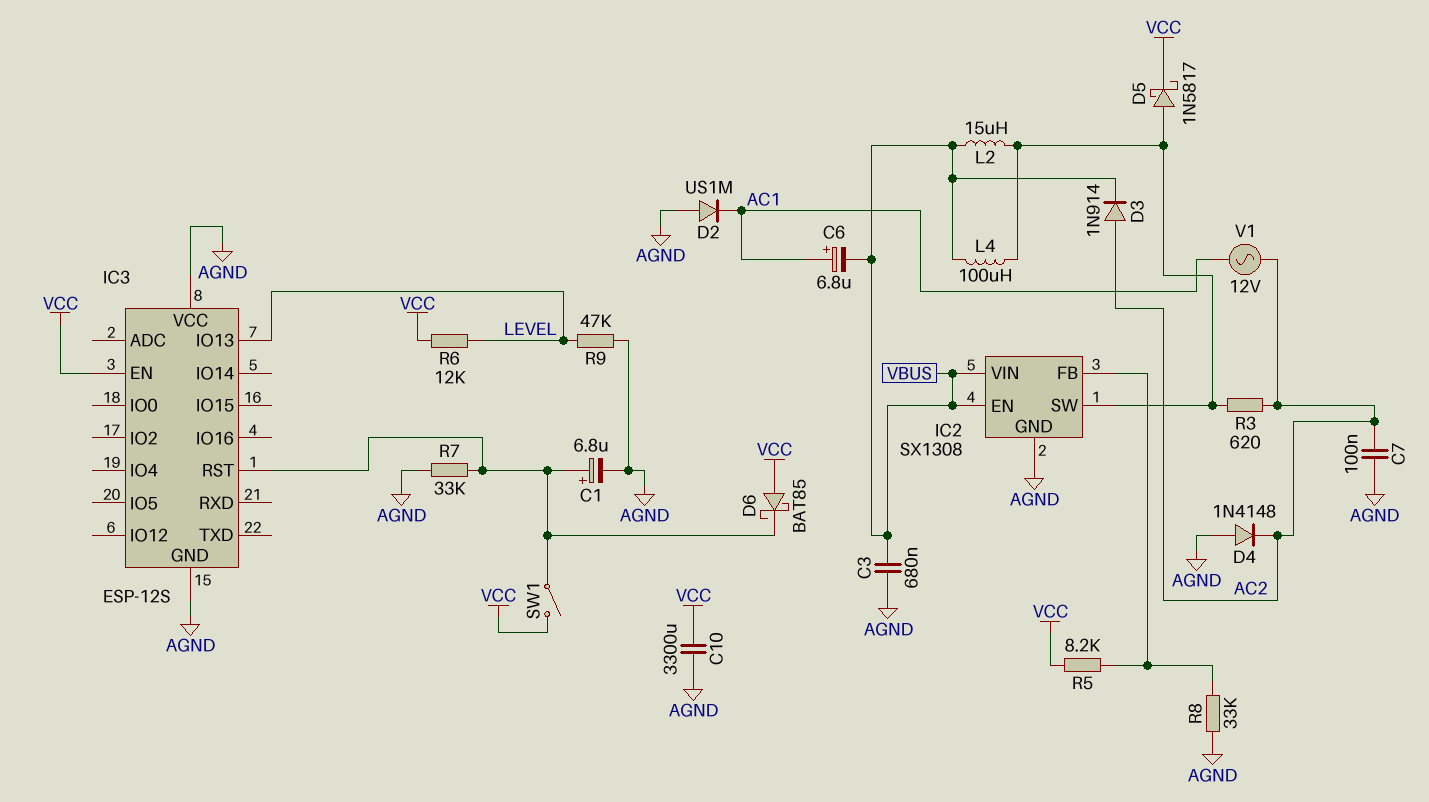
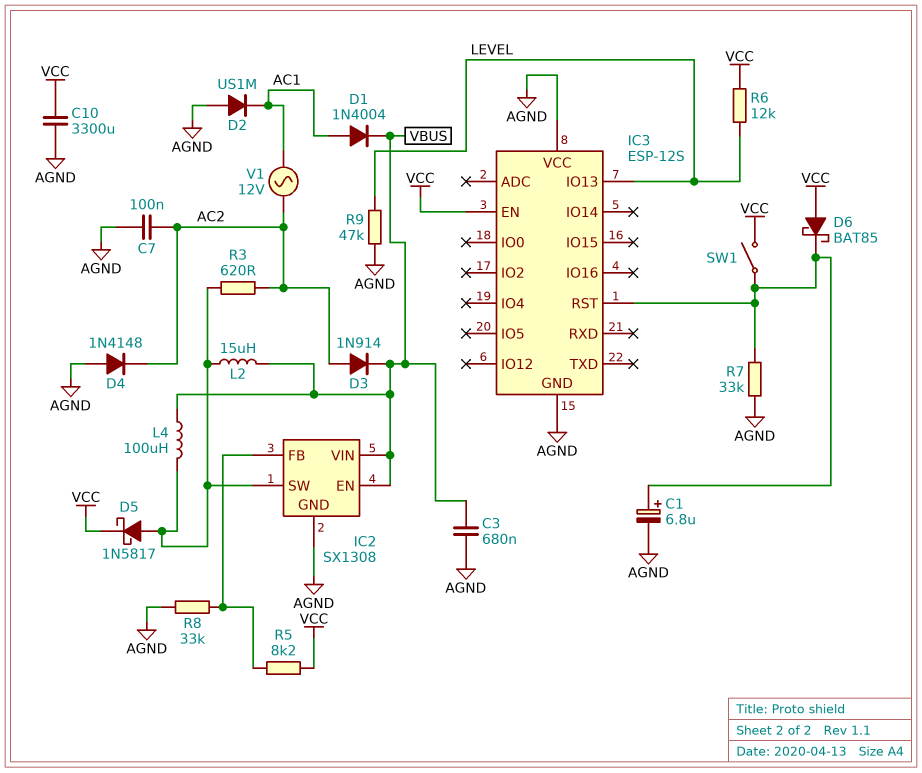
C6: 6.8uF (plus AC1, minus VBUS) -> none
D1: none -> diode 1N4004 (A AC1, K VBUS)

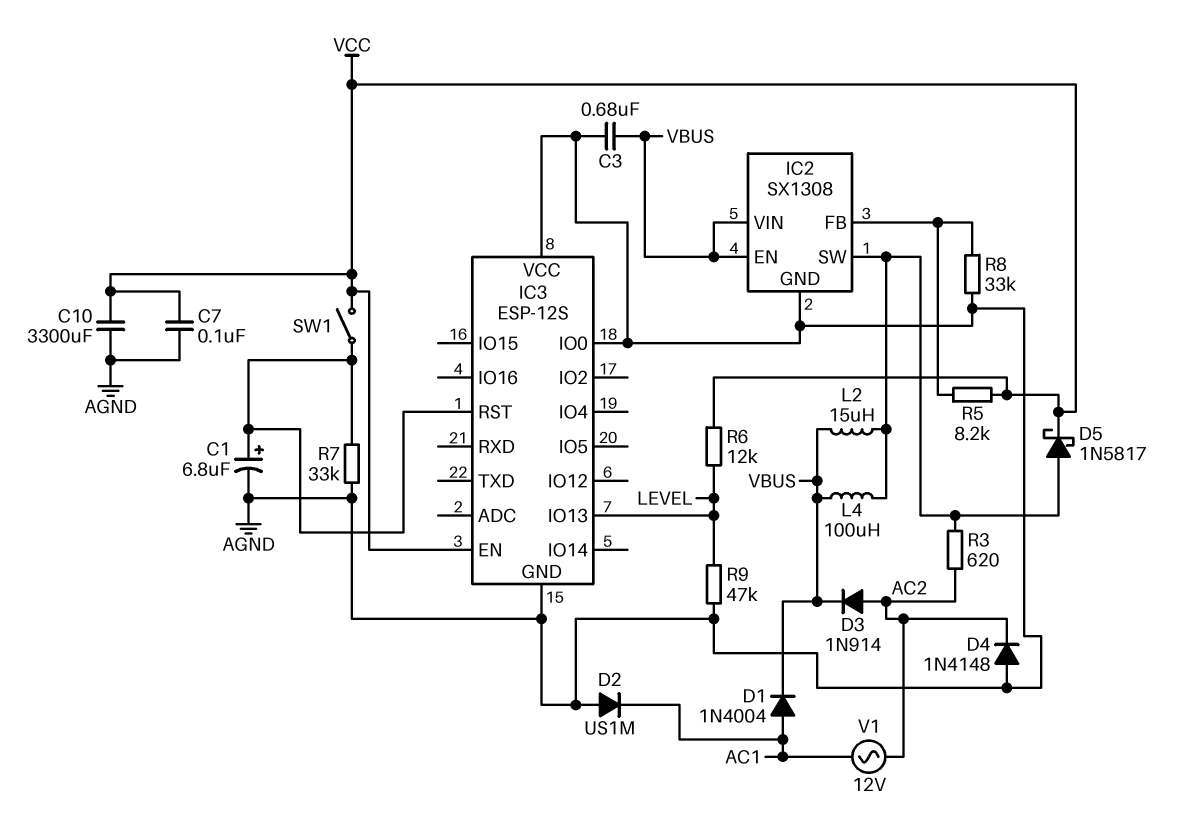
C7: 100nF (AC2, AGND) -> 100nF (AGND, VCC)
D6: schottky BAT85 (A VCC, K IC3/RST) -> none
IC3 pin IO0: none -> AGND

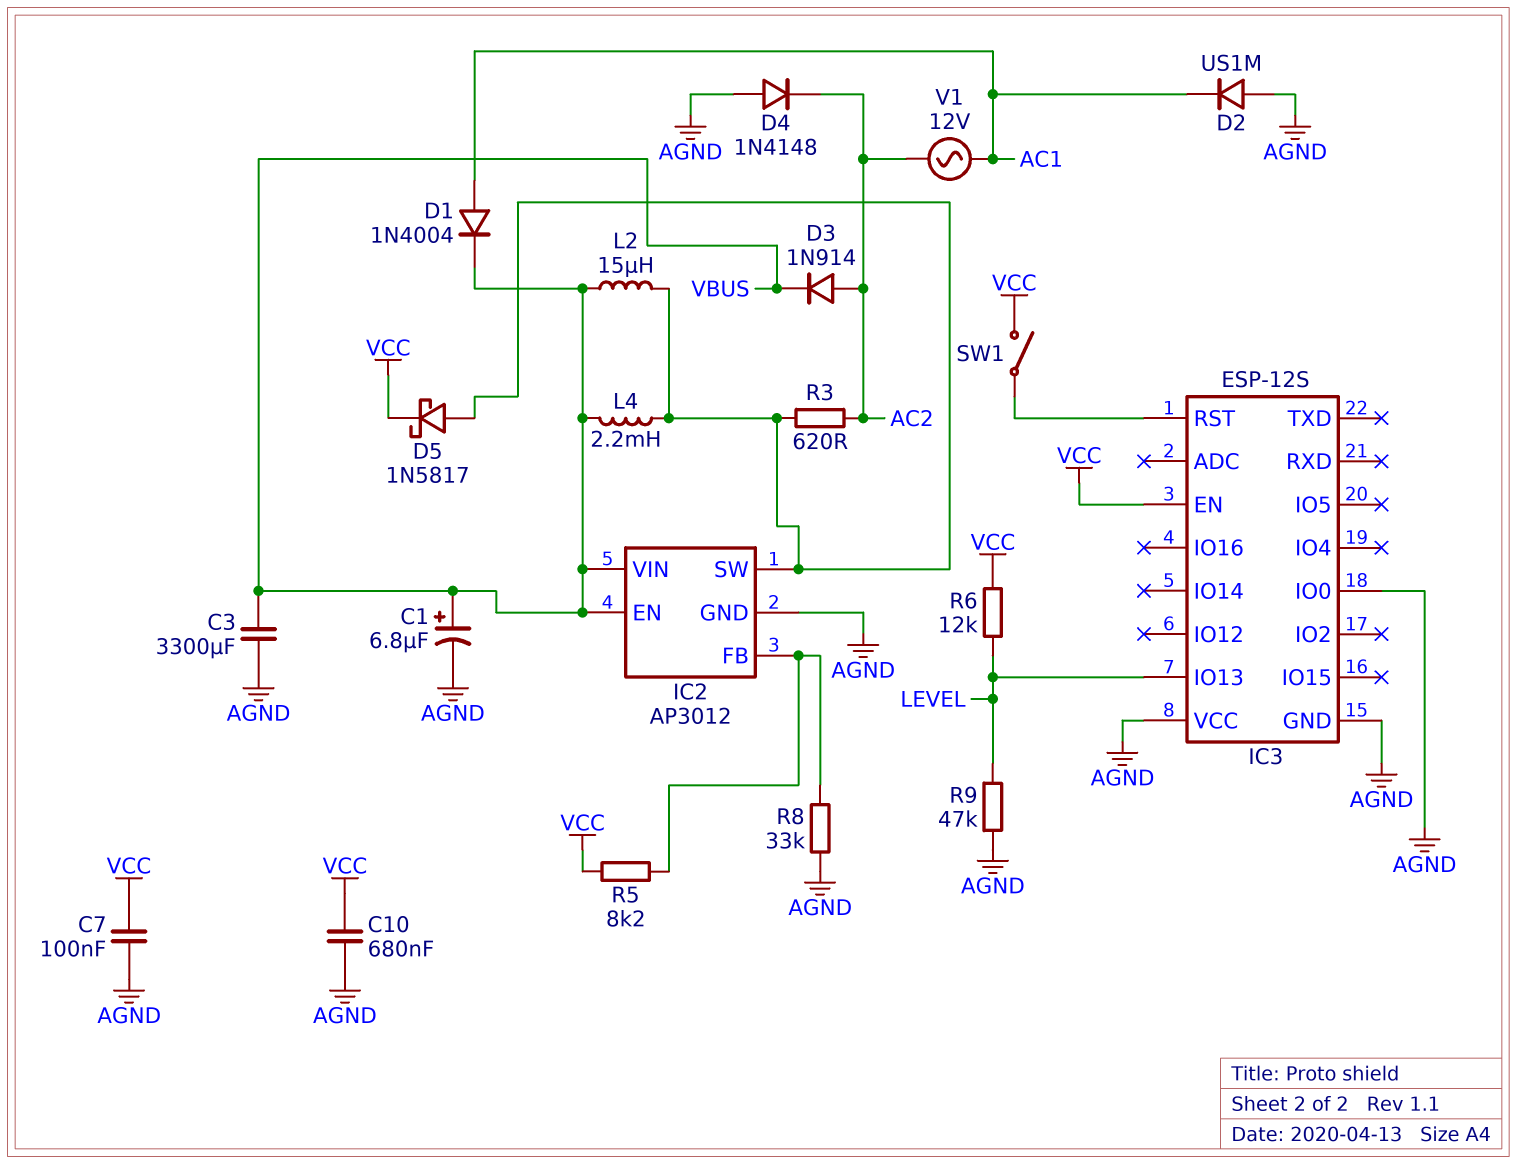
C1: 6.8uF (plus IC3/RST, minus AGND) -> 6.8uF (plus VBUS, minus AGND)
C3: 680nF (AGND, VBUS) -> 3300uF (AGND, VBUS)
C10: 3300uF (AGND, VCC) -> 680nF (AGND, VCC)
IC2: SX1308 -> AP3012
L4: 100uH (IC2/SW, VBUS) -> 2.2mH (IC2/SW, VBUS)
R7: 33k (AGND, IC3/RST) -> none

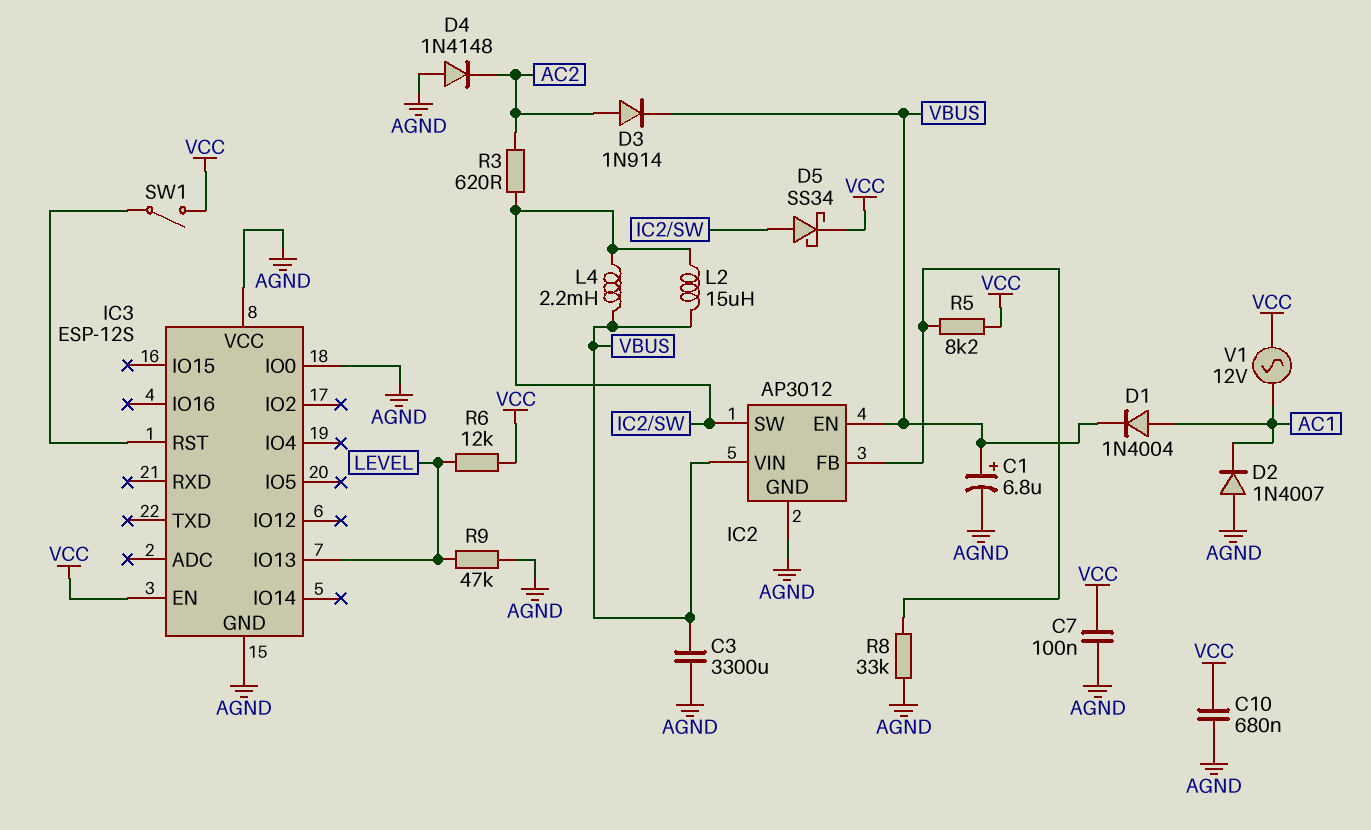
D2: diode US1M (A AGND, K AC1) -> diode 1N4007 (A AGND, K AC1)
D5: schottky 1N5817 (A IC2/SW, K VCC) -> schottky SS34 (A IC2/SW, K VCC)
V1: AC 12V (AC1, AC2) -> AC 12V (AC1, VCC)

